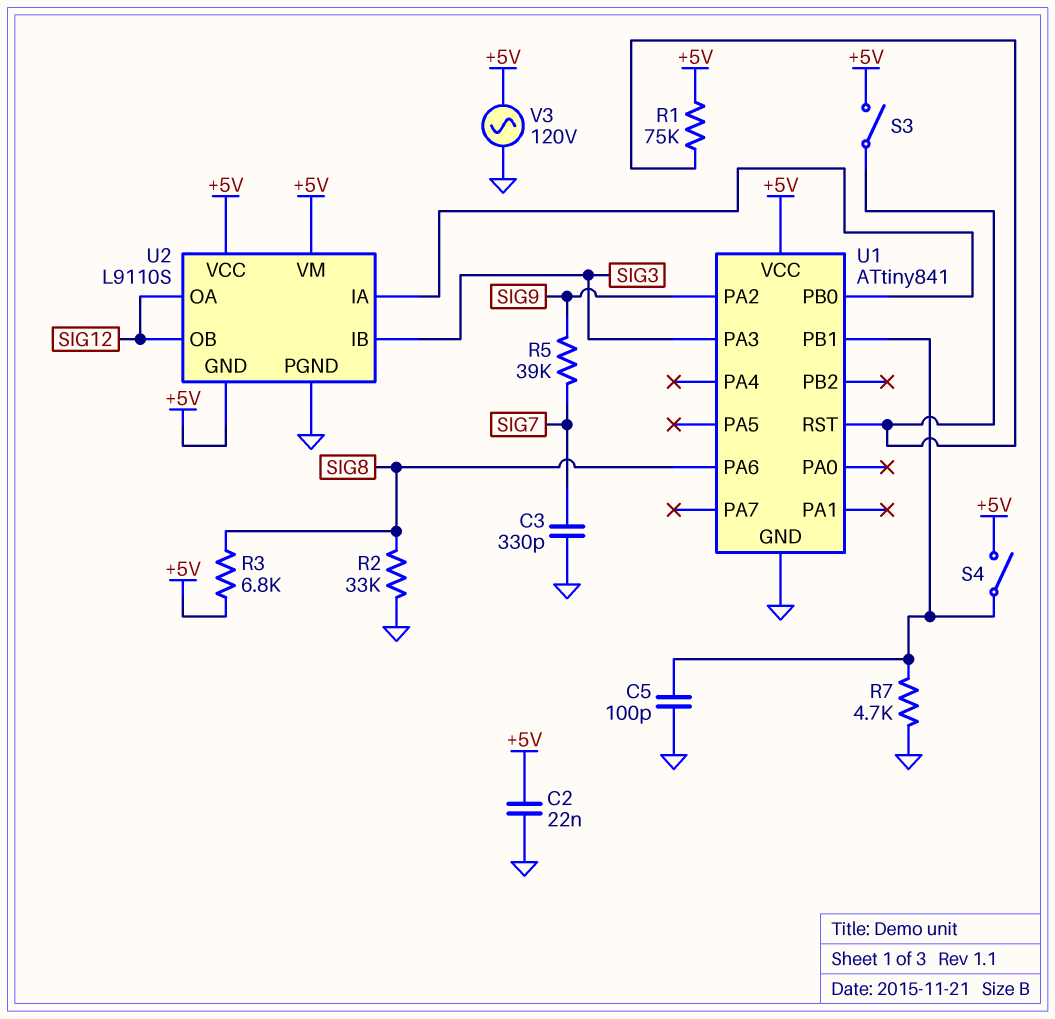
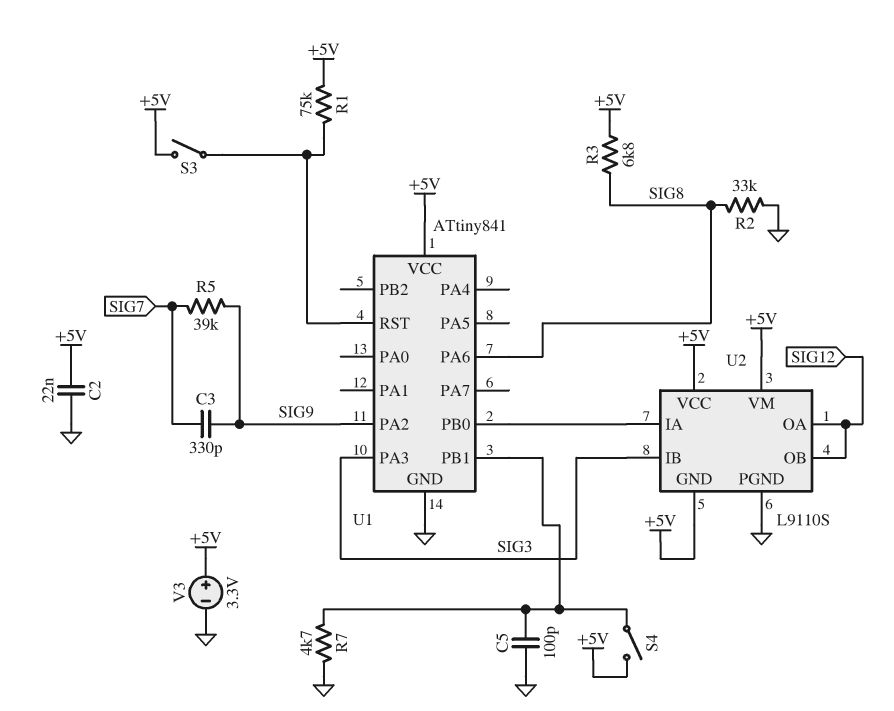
C3: 330pF (GND, SIG7) -> 330pF (SIG7, SIG9)
V3: AC 120V (+5V, GND) -> 3.3V (plus +5V, minus GND)

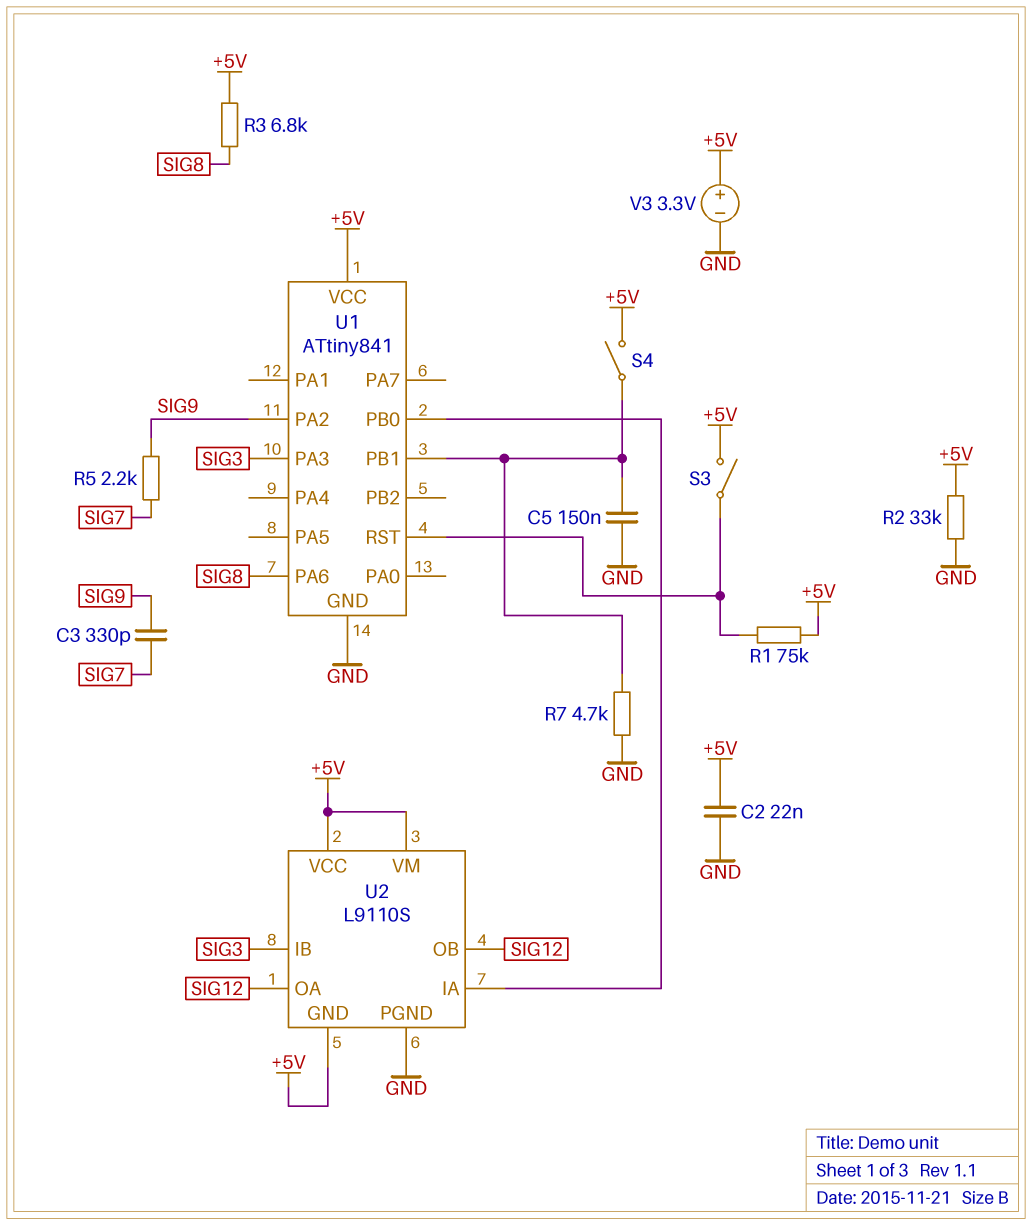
C5: 100pF (GND, U1/PB1) -> 150nF (GND, U1/PB1)
R2: 33k (GND, SIG8) -> 33k (+5V, GND)
R5: 39k (SIG7, SIG9) -> 2.2k (SIG7, SIG9)

